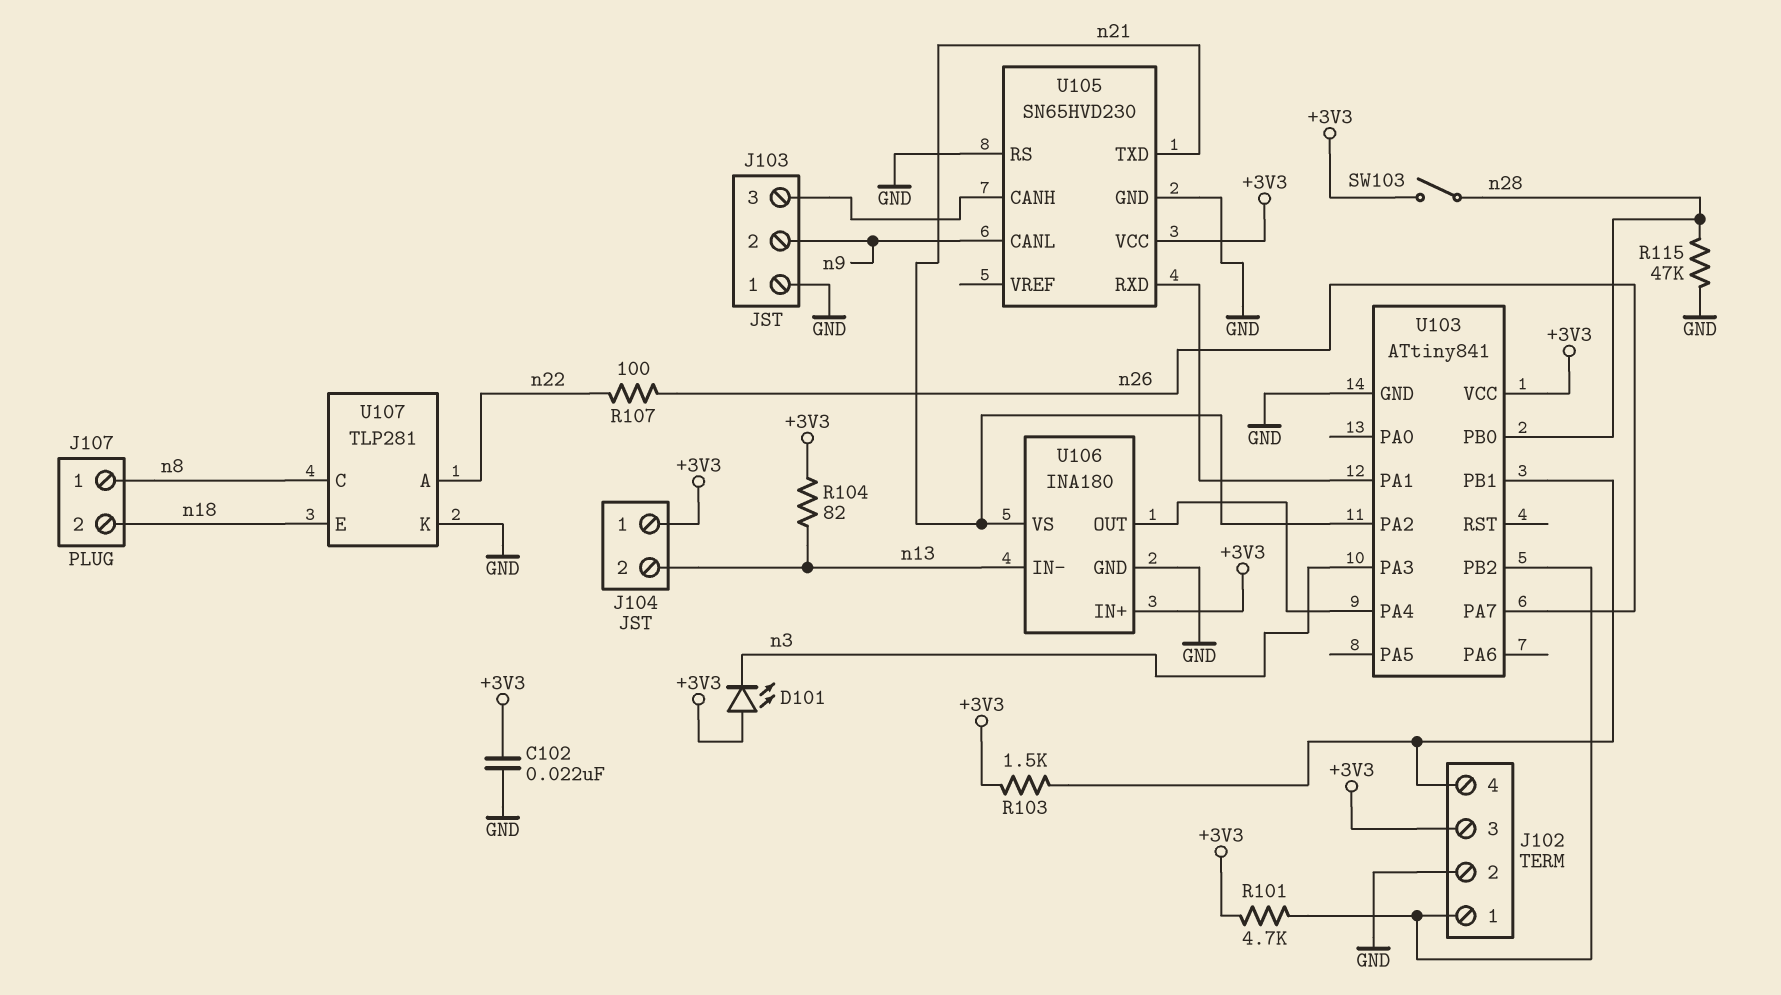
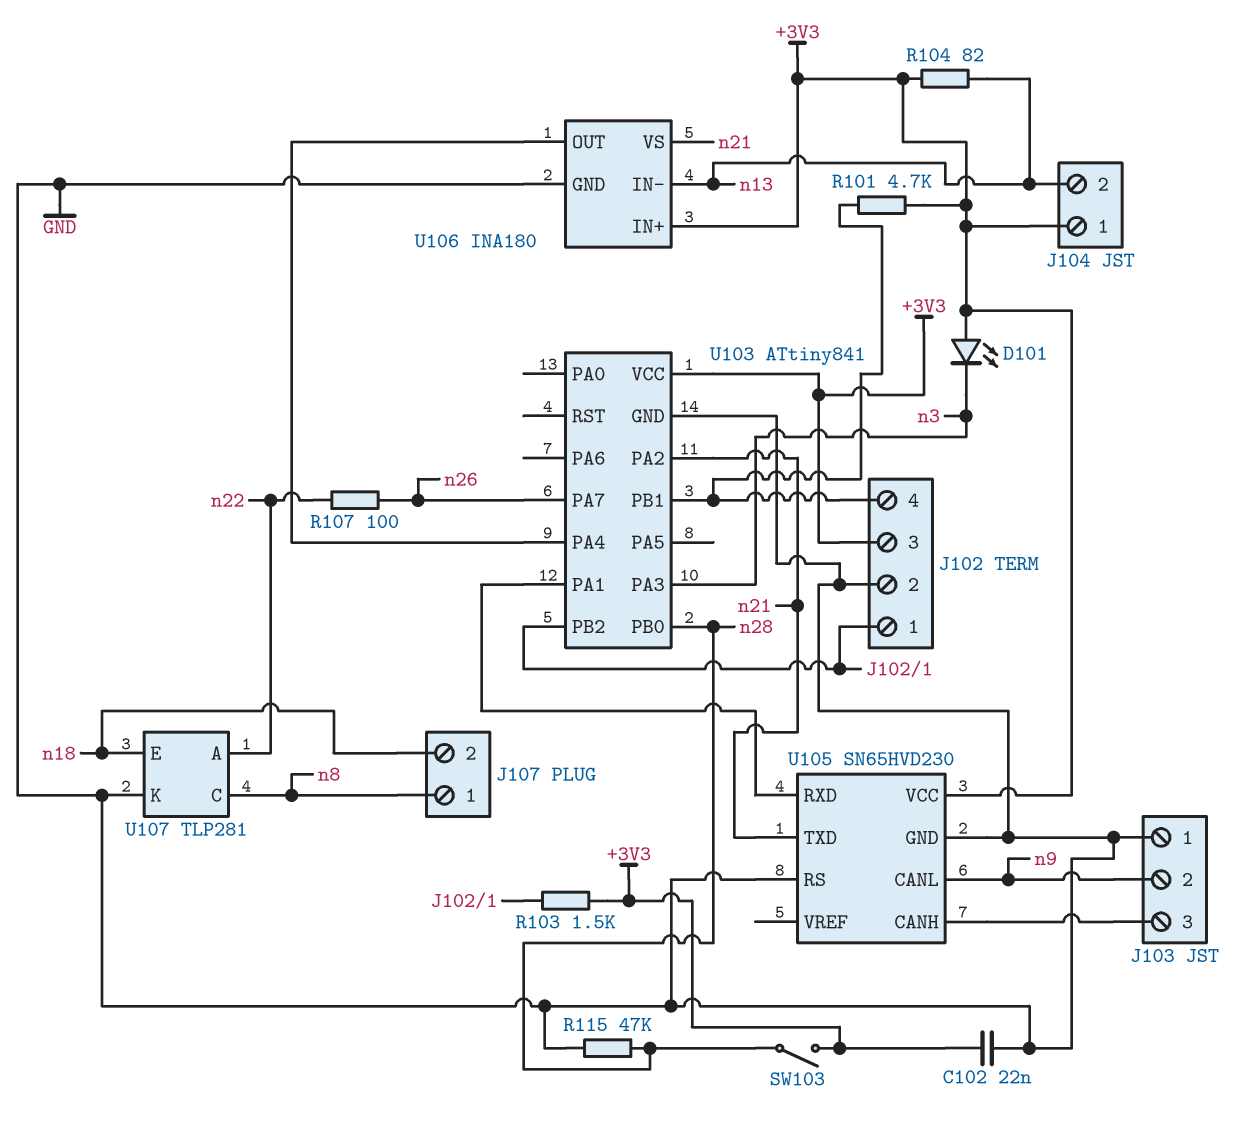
R101: 4.7k (+3V3, J102/1) -> 4.7k (+3V3, J102/4)
R103: 1.5k (+3V3, J102/4) -> 1.5k (+3V3, J102/1)

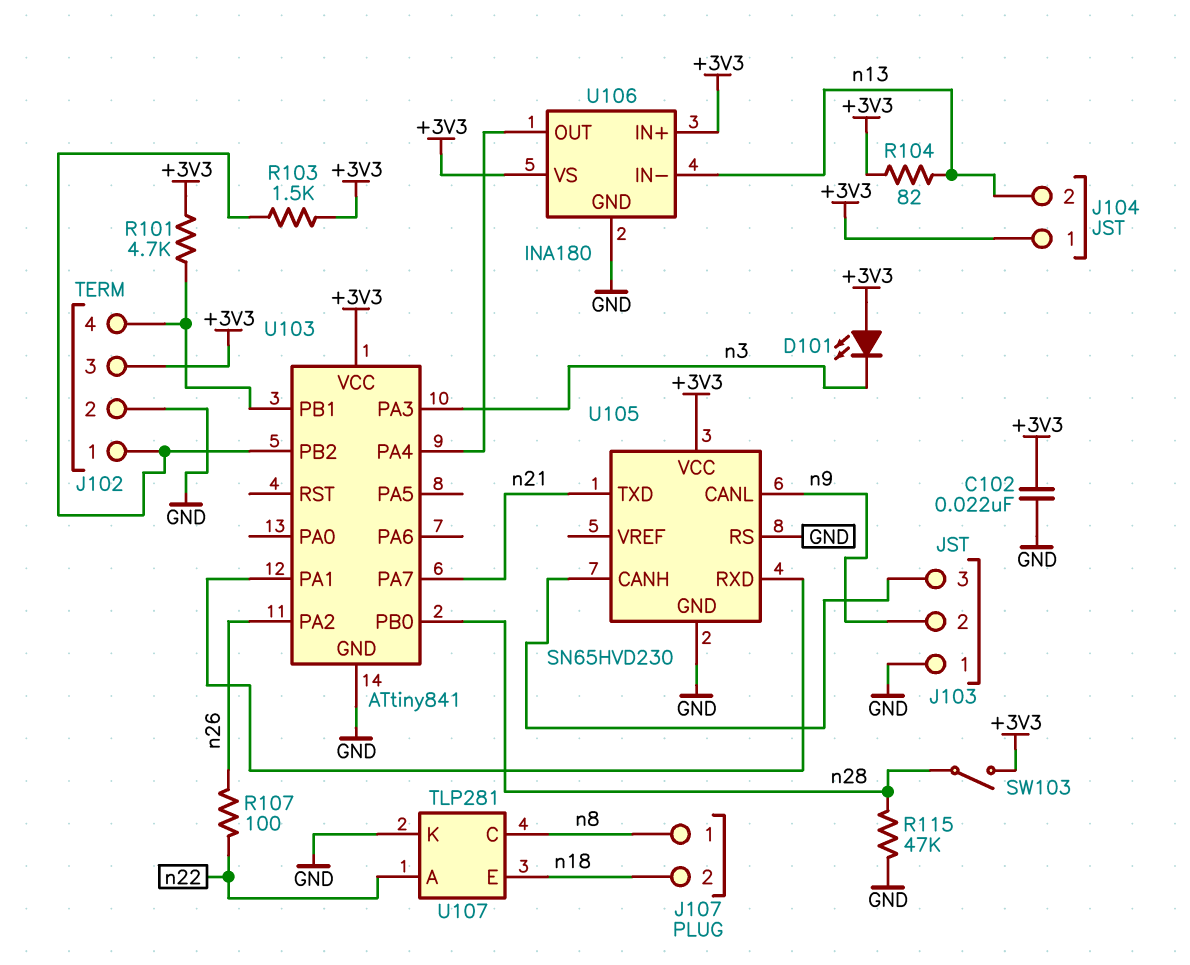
U103 pin PA2: n21 -> n26
U103 pin PA7: n26 -> n21
U106 pin VS: n21 -> +3V3

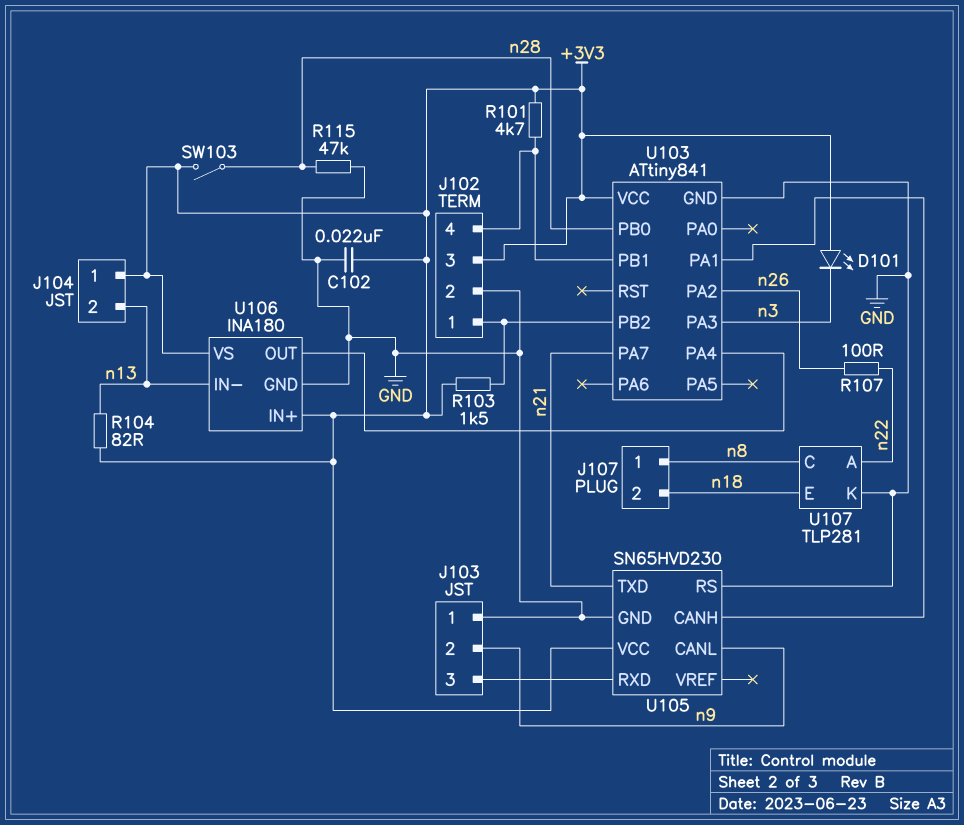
U105 pin CANH: J103/3 -> U103/PA1
U105 pin RXD: U103/PA1 -> J103/3

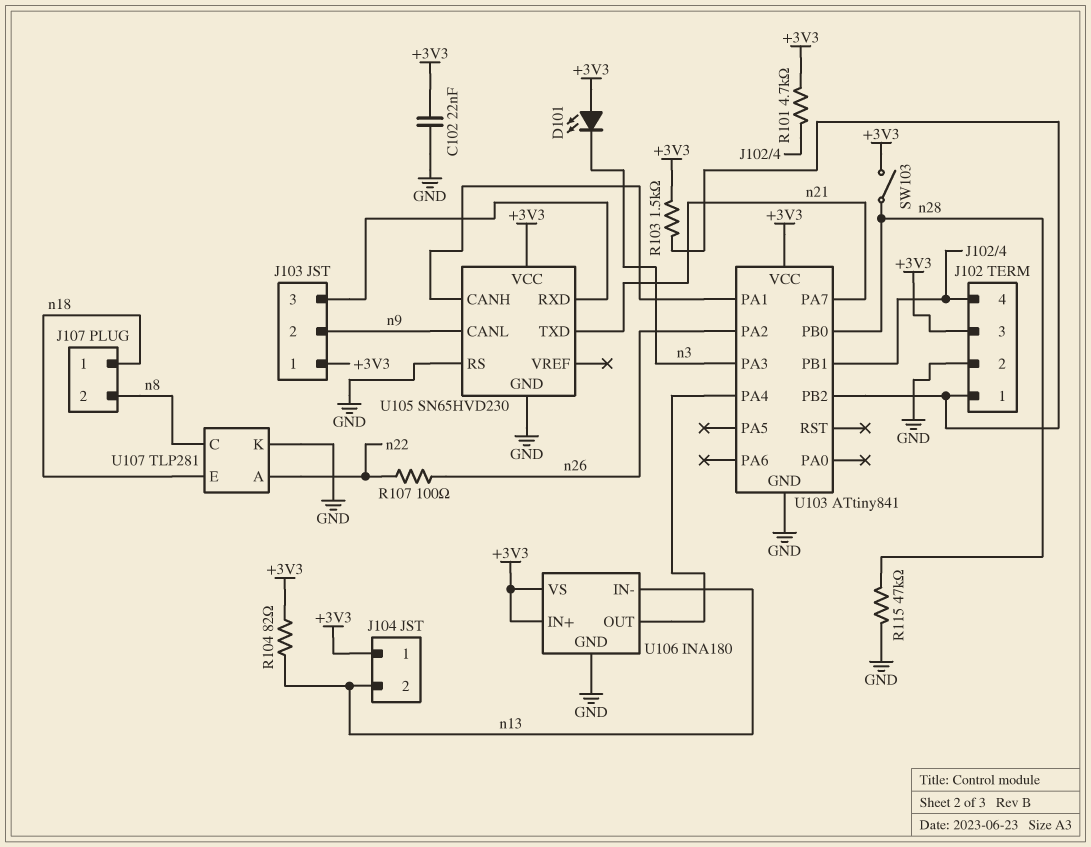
J103 pin 1: GND -> +3V3
J107 pin 1: n8 -> n18
J107 pin 2: n18 -> n8

